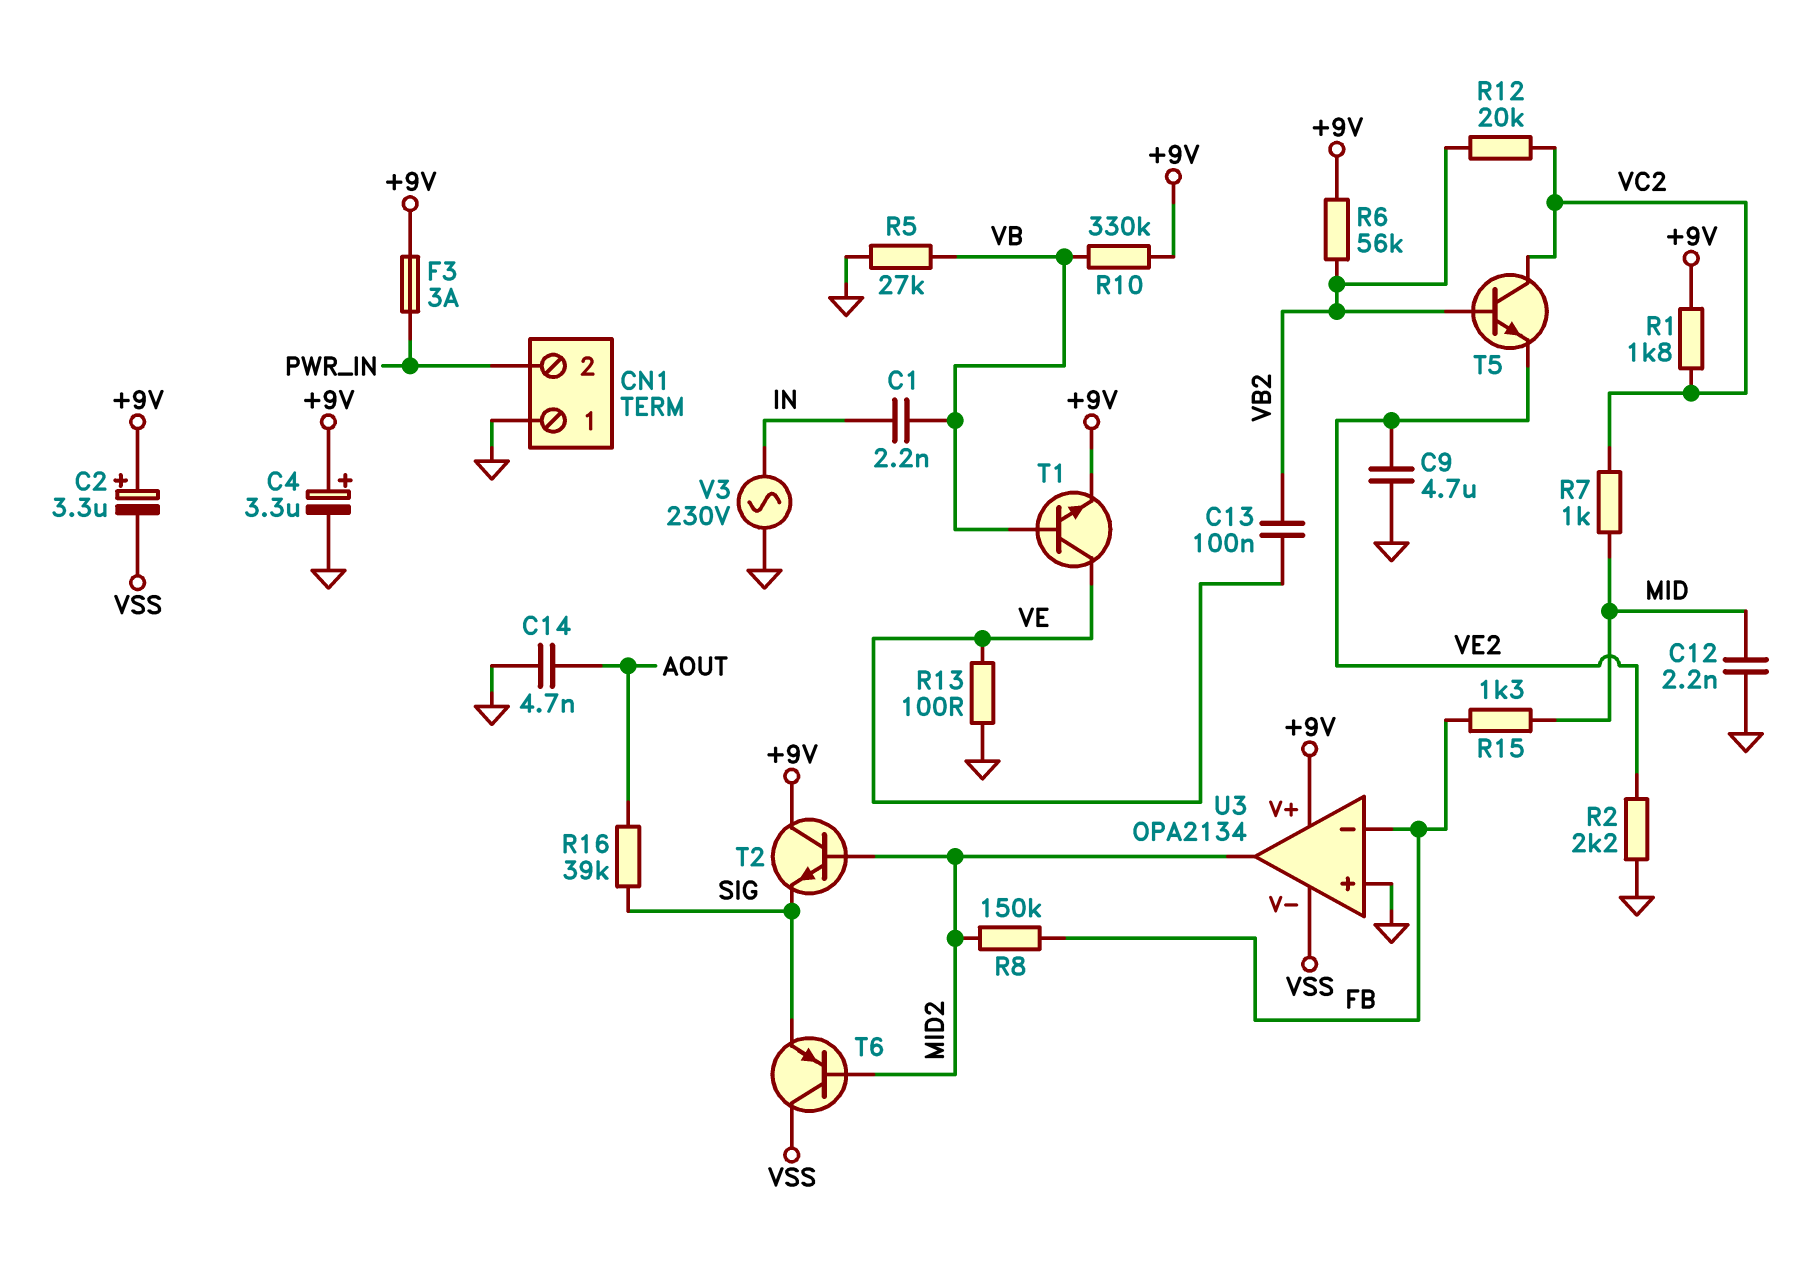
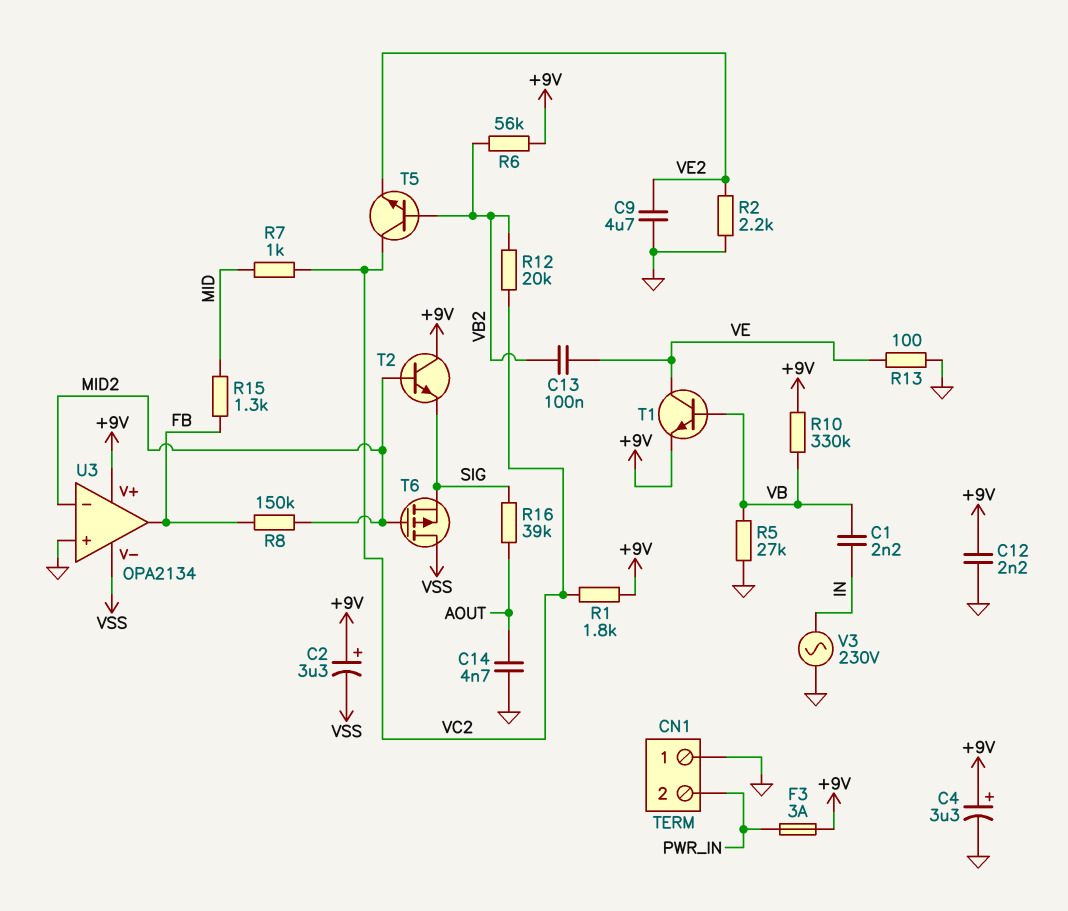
C12: 2.2nF (GND, MID) -> 2.2nF (+9V, GND)
T6: PNP (B MID2, C VSS, E SIG) -> PMOS (G MID2, D VSS, S SIG)
U3 pin in-: FB -> MID2
U3 pin out: MID2 -> FB

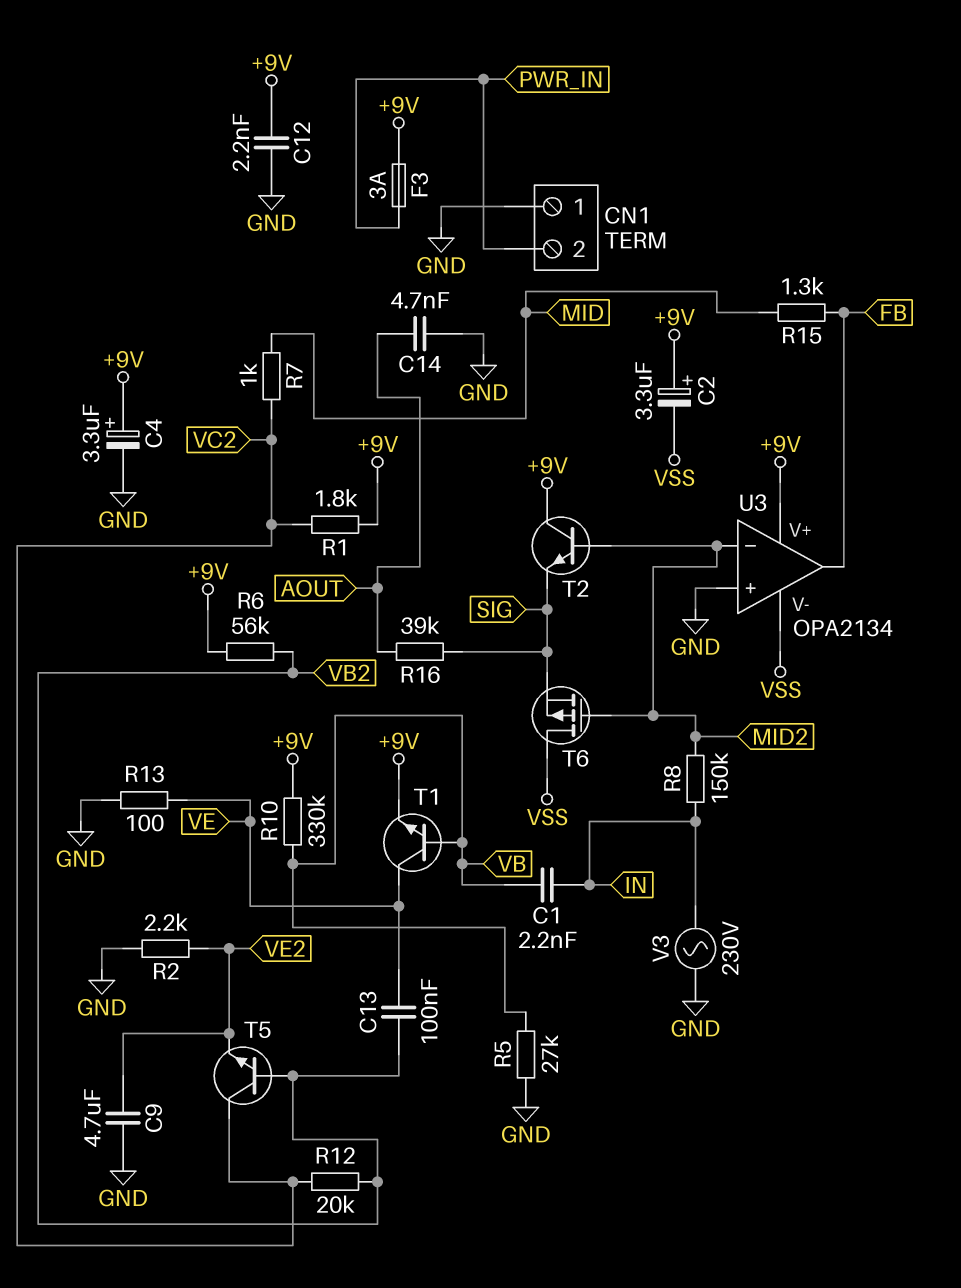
R8: 150k (FB, MID2) -> 150k (IN, MID2)

